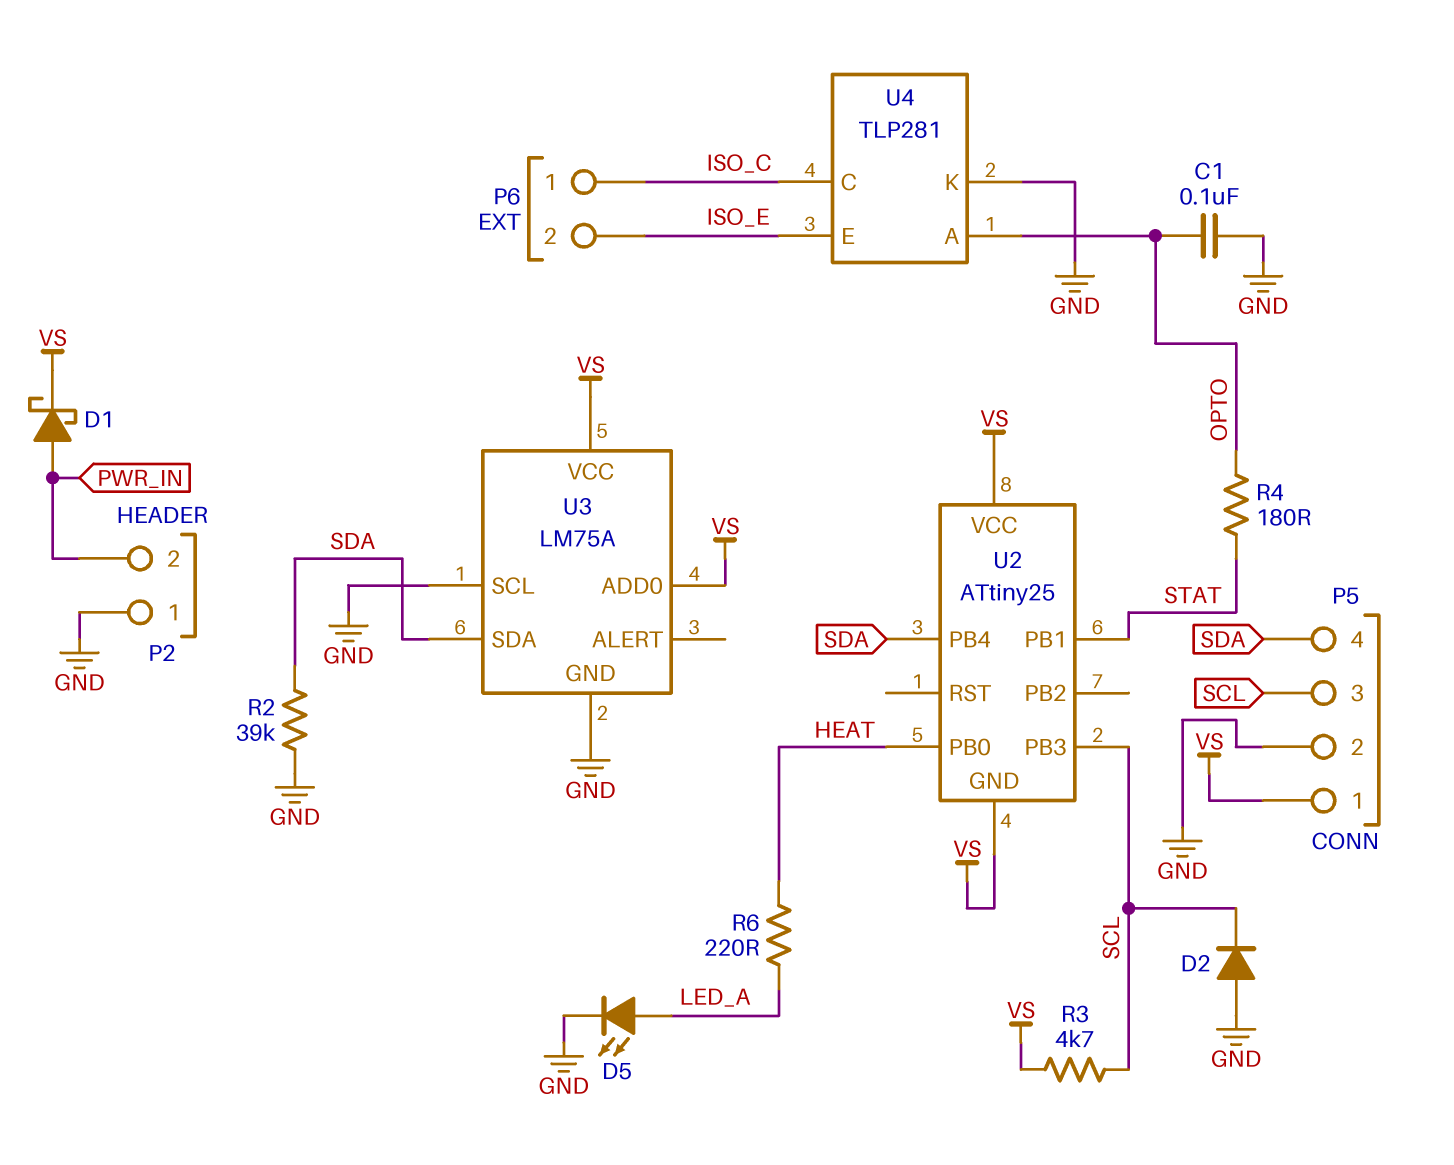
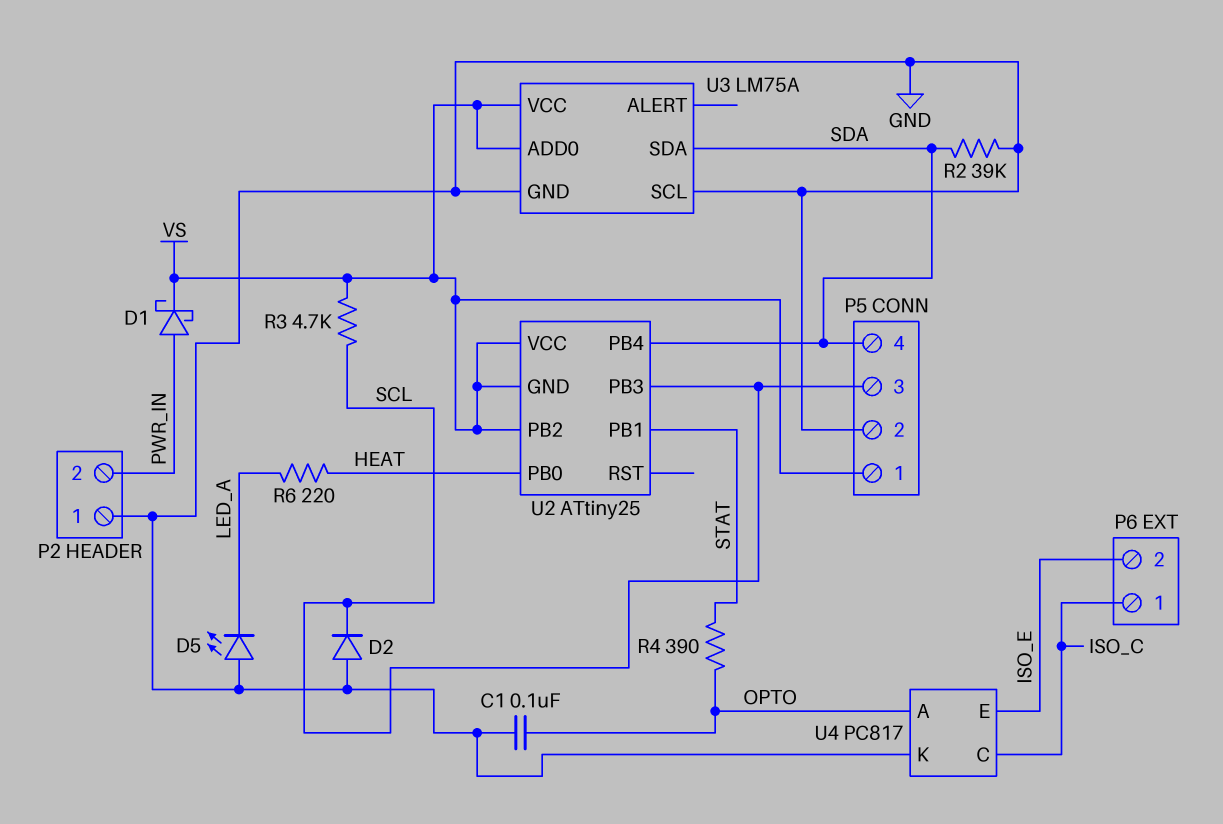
D5: LED (A LED_A, K GND) -> LED (A GND, K LED_A)
R4: 180 (OPTO, STAT) -> 390 (OPTO, STAT)
U2 pin PB2: none -> VS
U4: TLP281 -> PC817

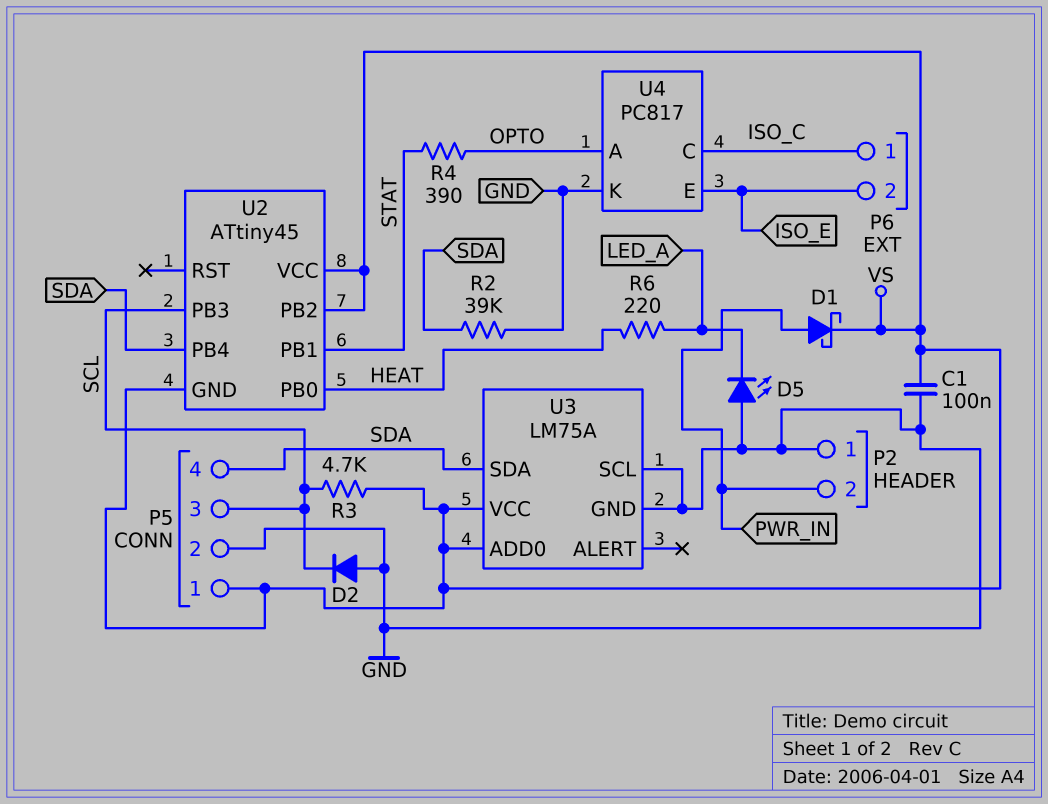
C1: 100nF (GND, OPTO) -> 100nF (GND, VS)
U2: ATtiny25 -> ATtiny45

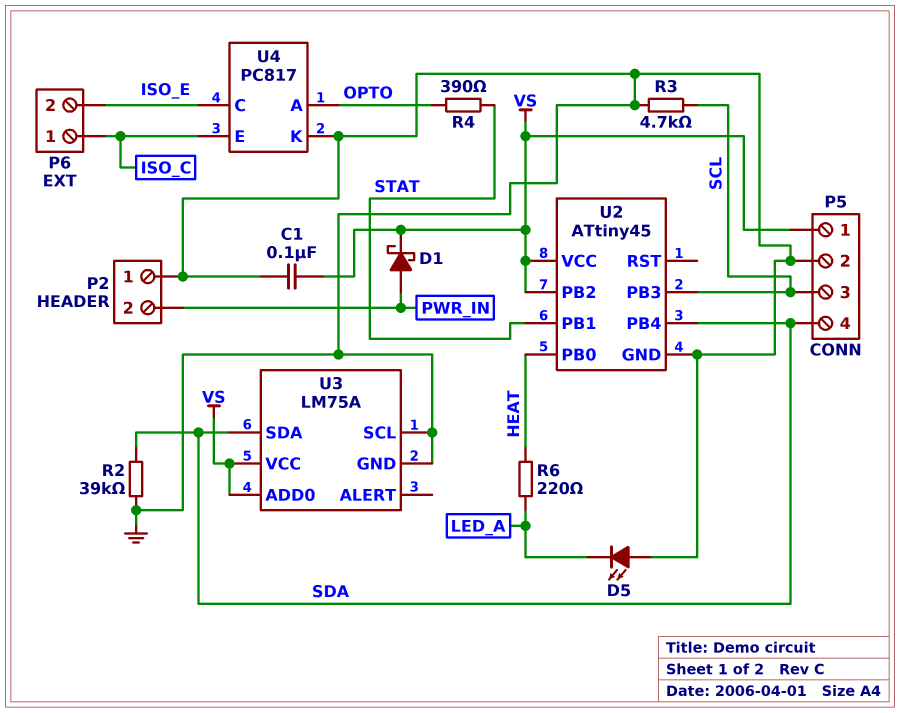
D2: diode (A GND, K SCL) -> none
R3: 4.7k (SCL, VS) -> 4.7k (GND, SCL)
U2 pin GND: VS -> GND
U4 pin C: ISO_C -> ISO_E
U4 pin E: ISO_E -> ISO_C

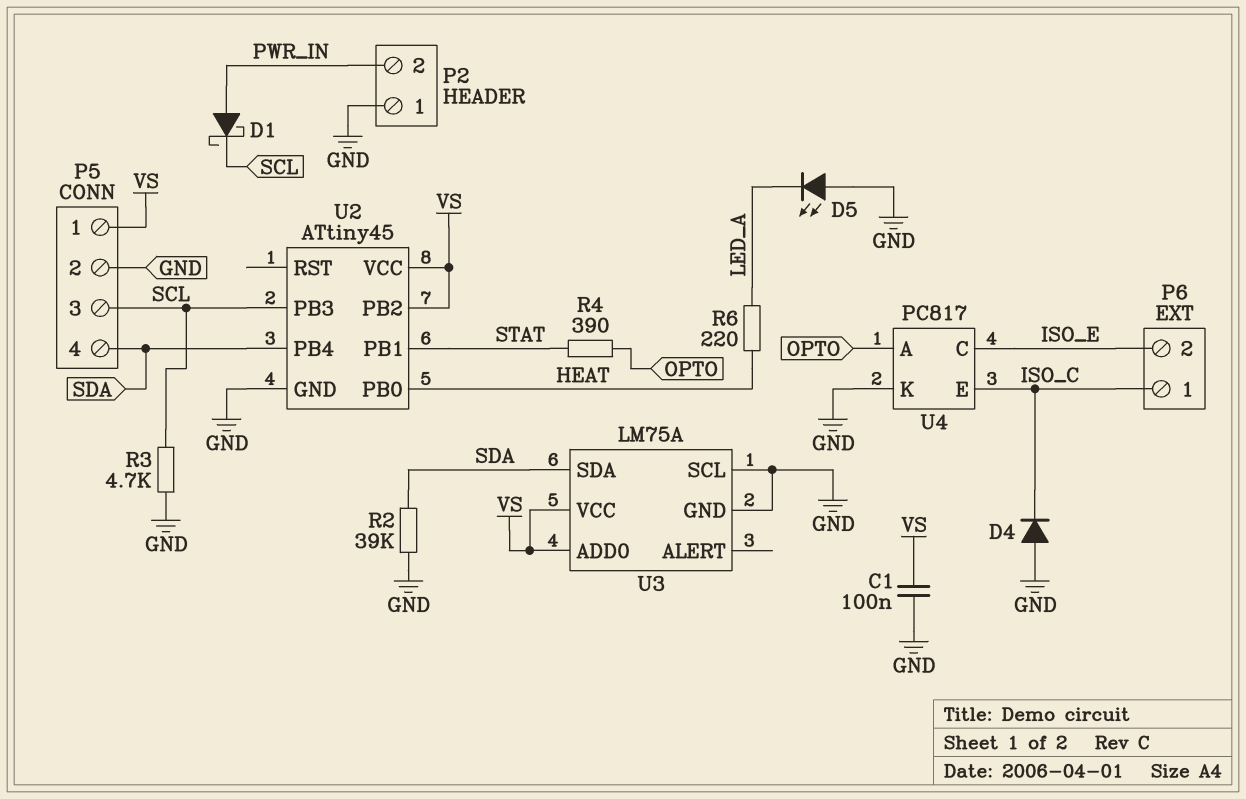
D1: schottky (A PWR_IN, K VS) -> schottky (A PWR_IN, K SCL)
D4: none -> diode (A GND, K ISO_C)

